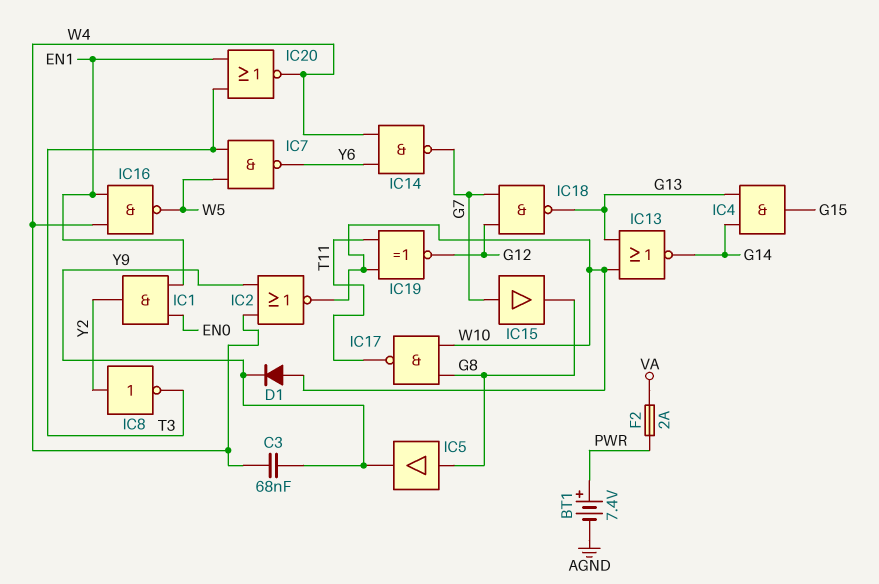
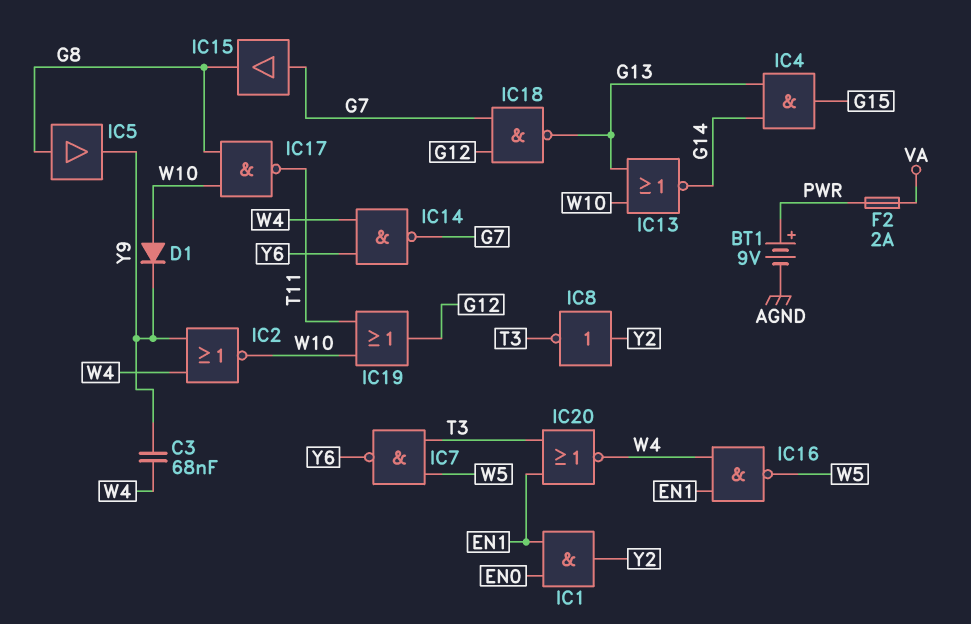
BT1: 7.4V (plus PWR, minus AGND) -> 9V (plus PWR, minus AGND)
IC19: XNOR (in T11, in W10, out G12) -> OR (in T11, in W10, out G12)

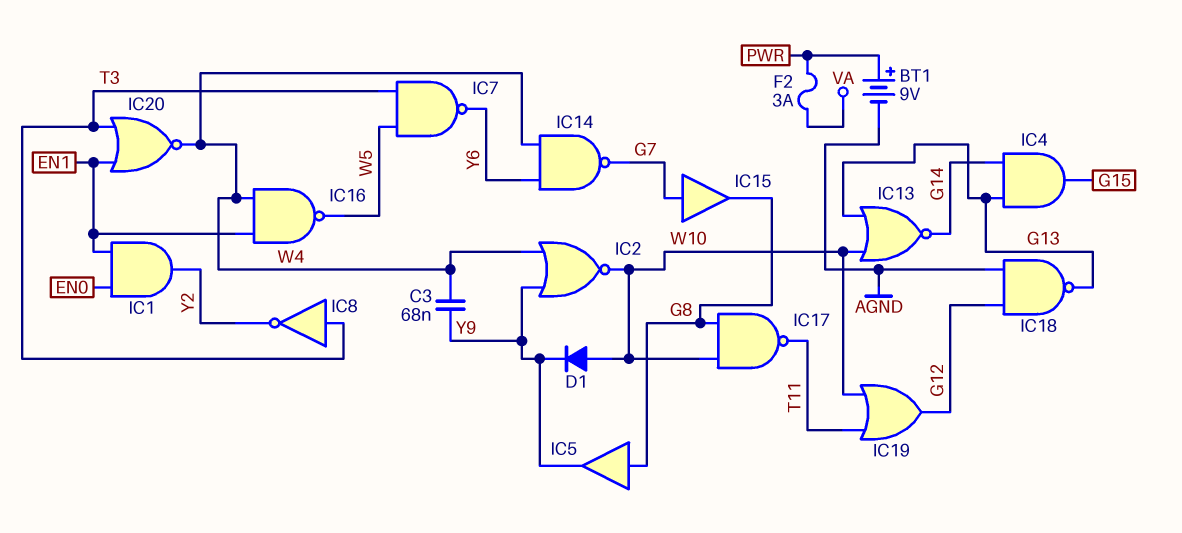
F2: 2A (PWR, VA) -> 3A (PWR, VA)
IC8: NOT (in Y2, out T3) -> NOT (in T3, out Y2)
IC18: NAND (in G7, in G12, out G13) -> NAND (in AGND, in G12, out G13)

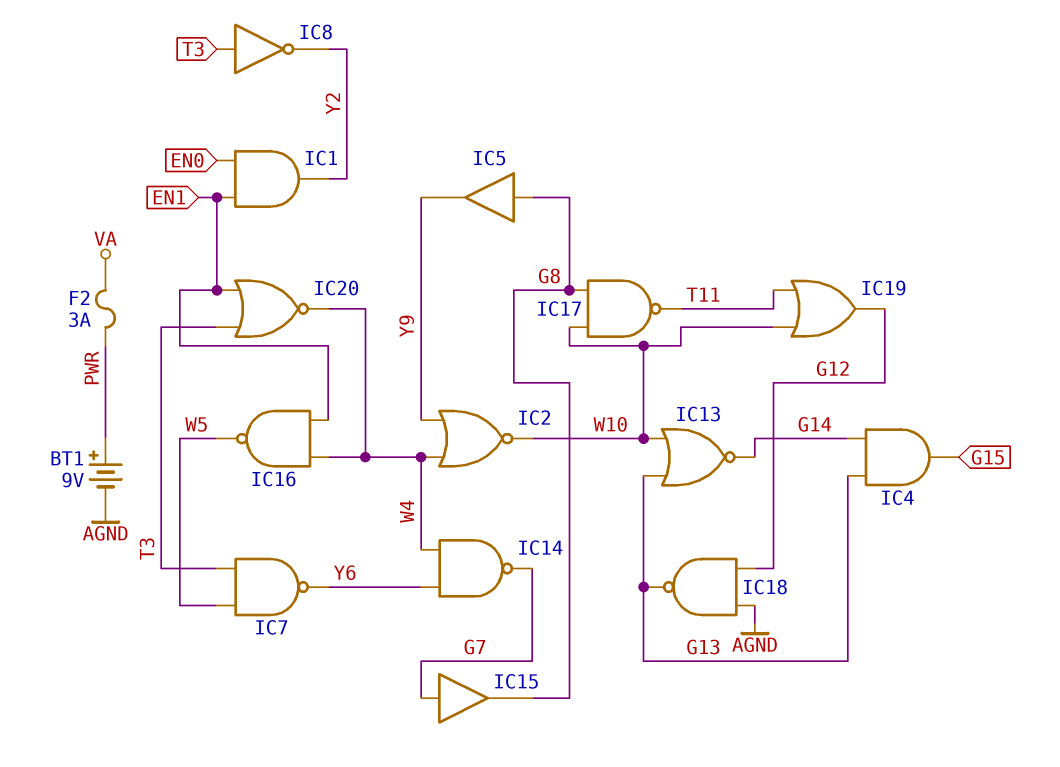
C3: 68nF (W4, Y9) -> none
D1: diode (A W10, K Y9) -> none

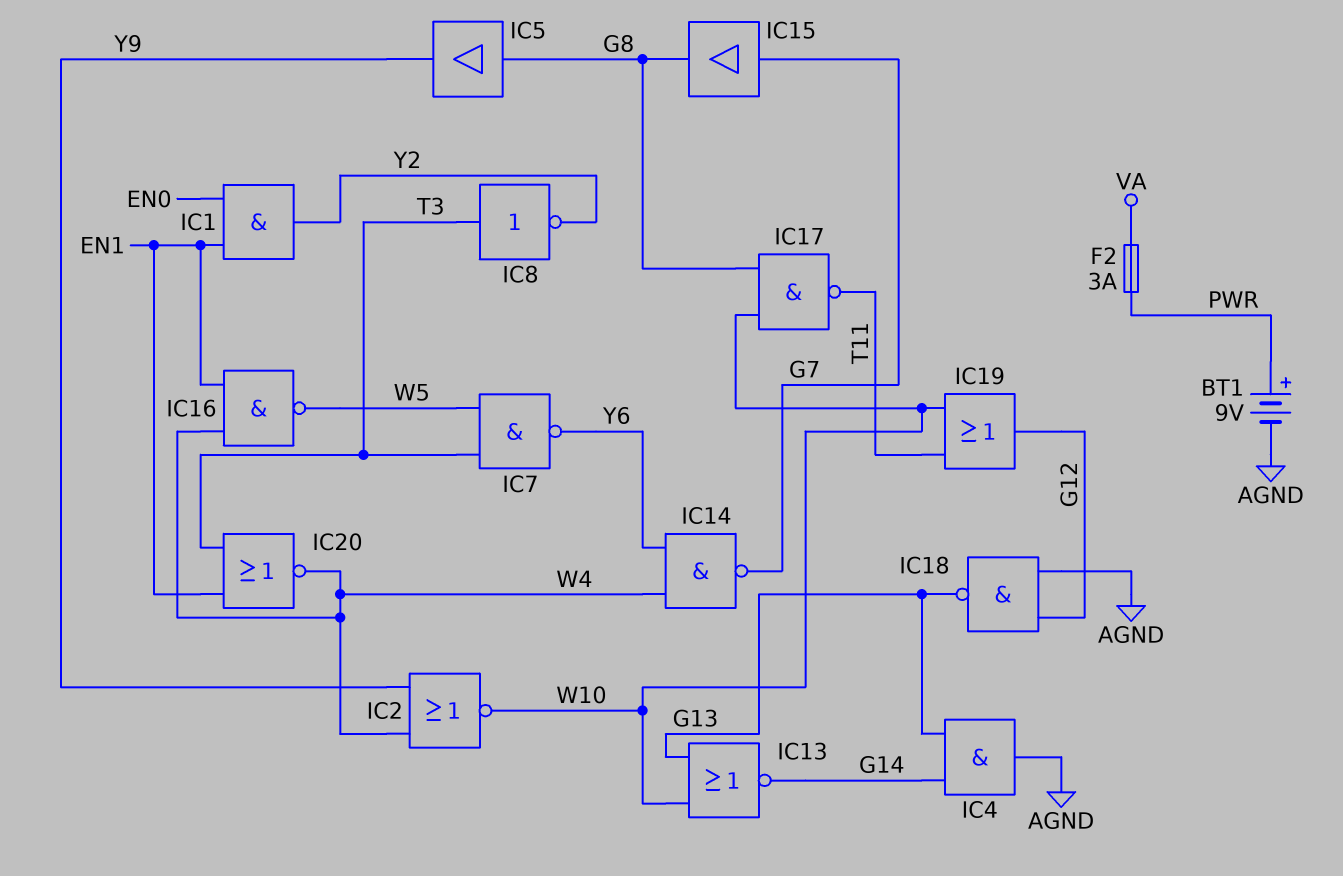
IC4: AND (in G13, in G14, out G15) -> AND (in G13, in G14, out AGND)

